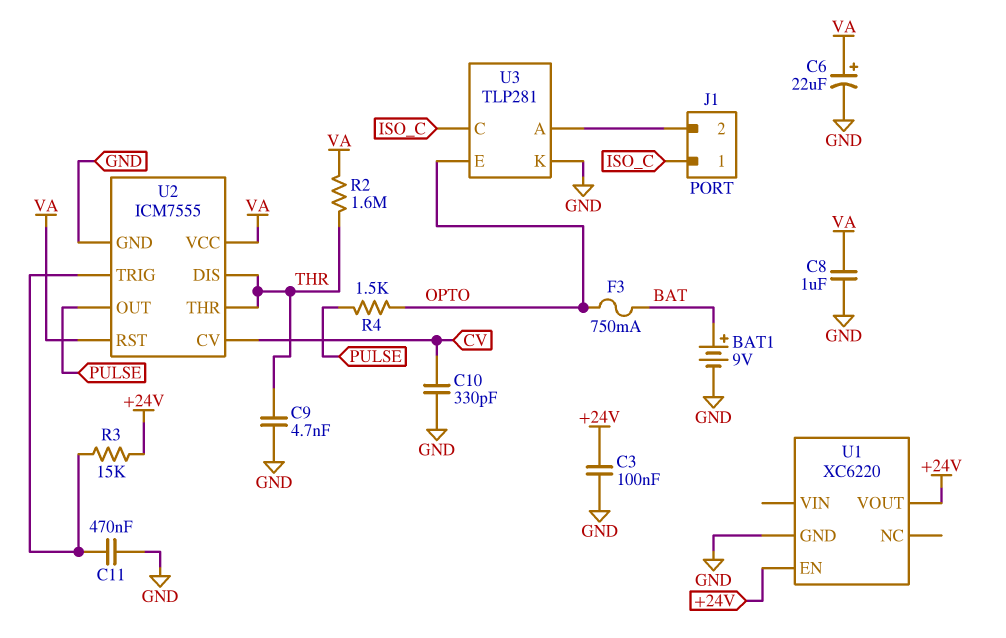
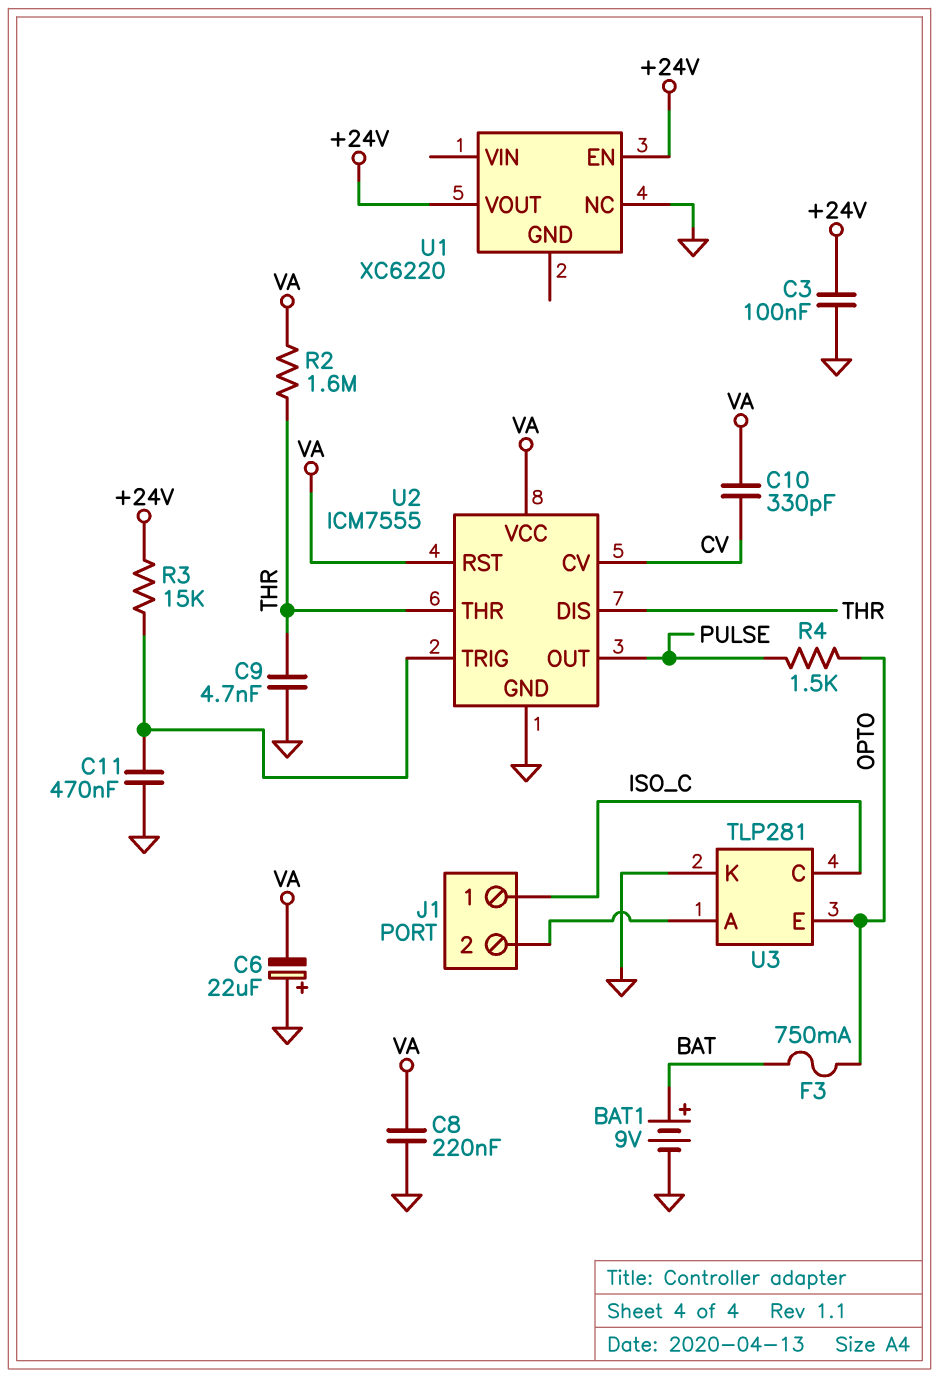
C6: 22uF (plus VA, minus GND) -> 22uF (plus GND, minus VA)
C8: 1uF (GND, VA) -> 220nF (GND, VA)
C10: 330pF (CV, GND) -> 330pF (CV, VA)
U1 pin GND: GND -> none
U1 pin NC: none -> GND

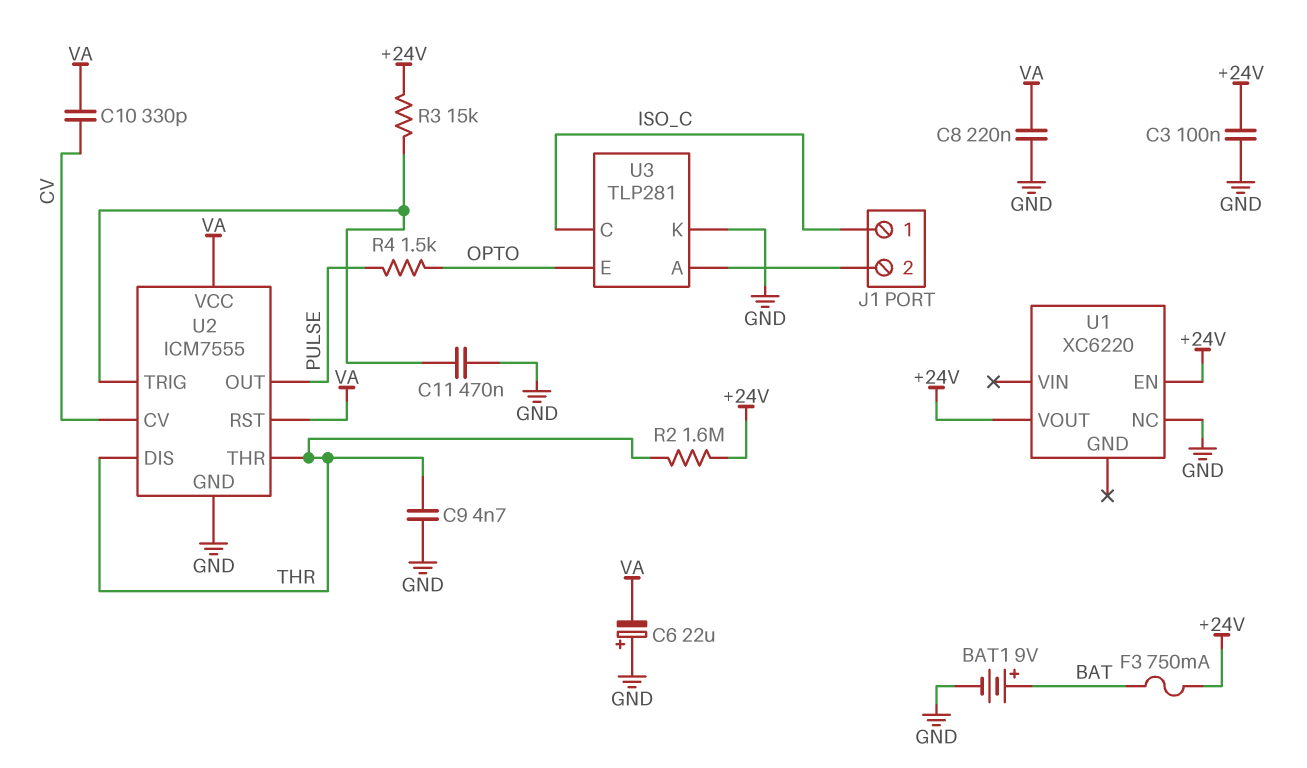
F3: 750mA (BAT, OPTO) -> 750mA (+24V, BAT)
R2: 1.6M (THR, VA) -> 1.6M (+24V, THR)

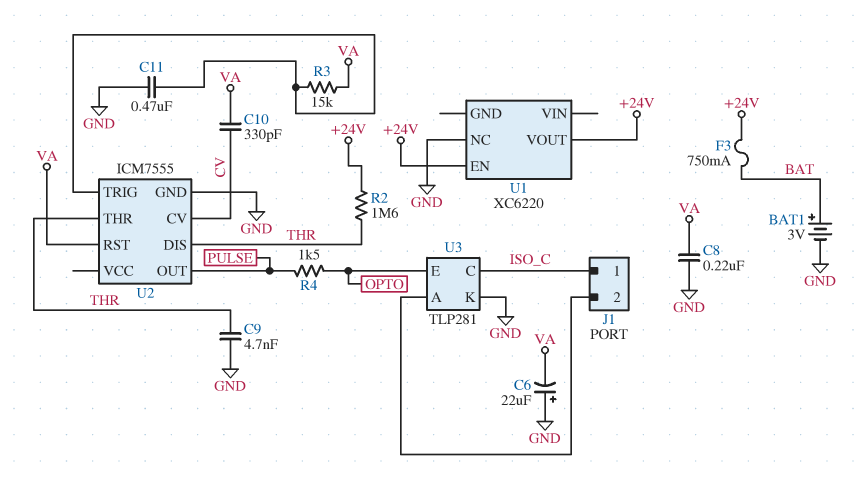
BAT1: 9V (plus BAT, minus GND) -> 3V (plus BAT, minus GND)
C3: 100nF (+24V, GND) -> none
R3: 15k (+24V, U2/TRIG) -> 15k (U2/TRIG, VA)
U2 pin VCC: VA -> none

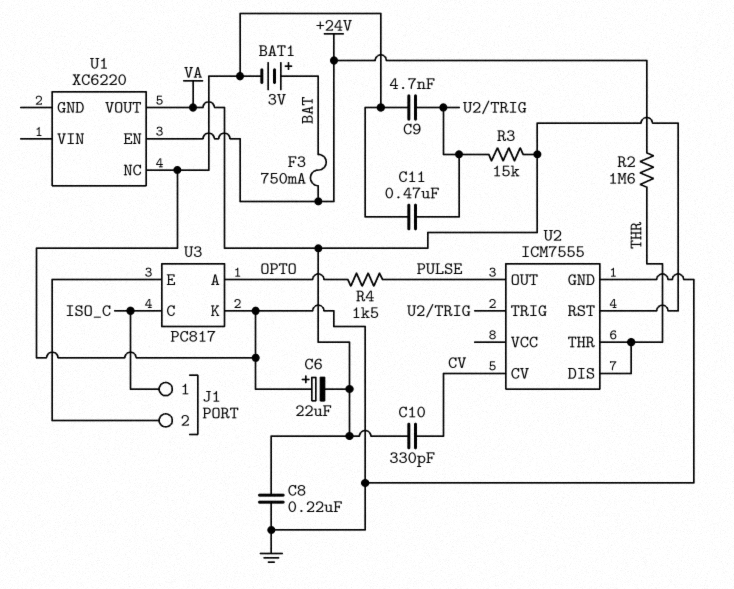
C9: 4.7nF (GND, THR) -> 4.7nF (GND, U2/TRIG)
U1 pin VOUT: +24V -> VA
U3: TLP281 -> PC817
U3 pin A: J1/2 -> OPTO
U3 pin E: OPTO -> J1/2

